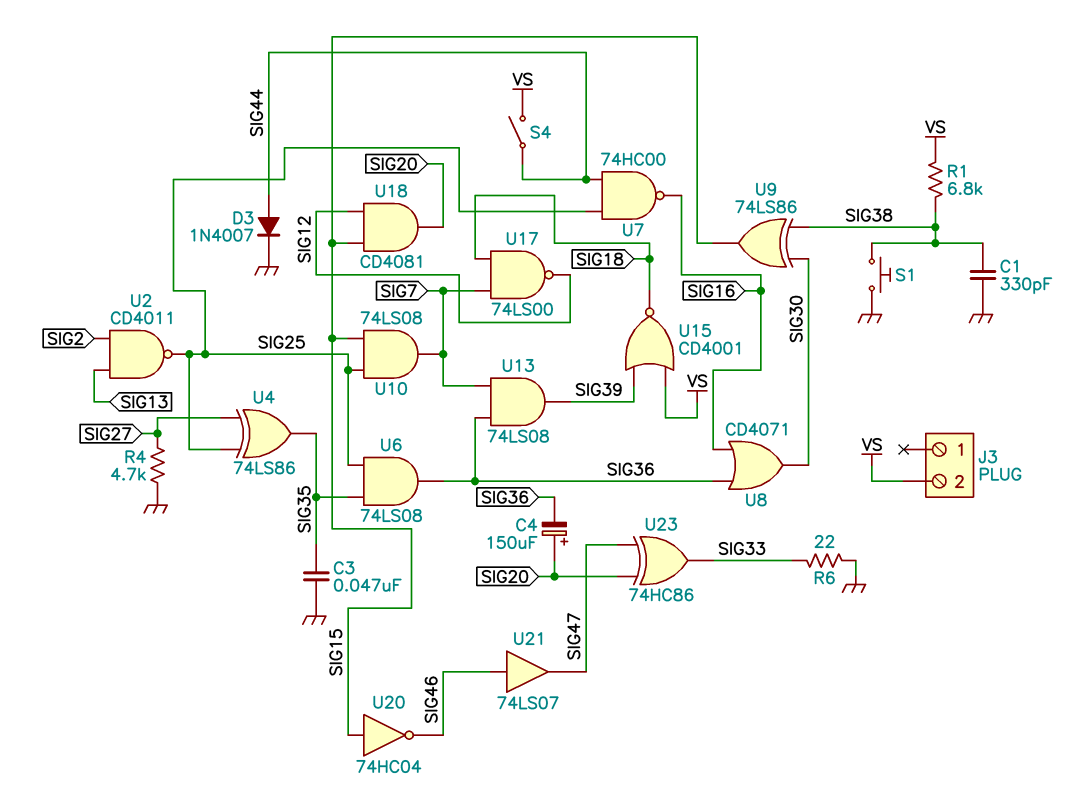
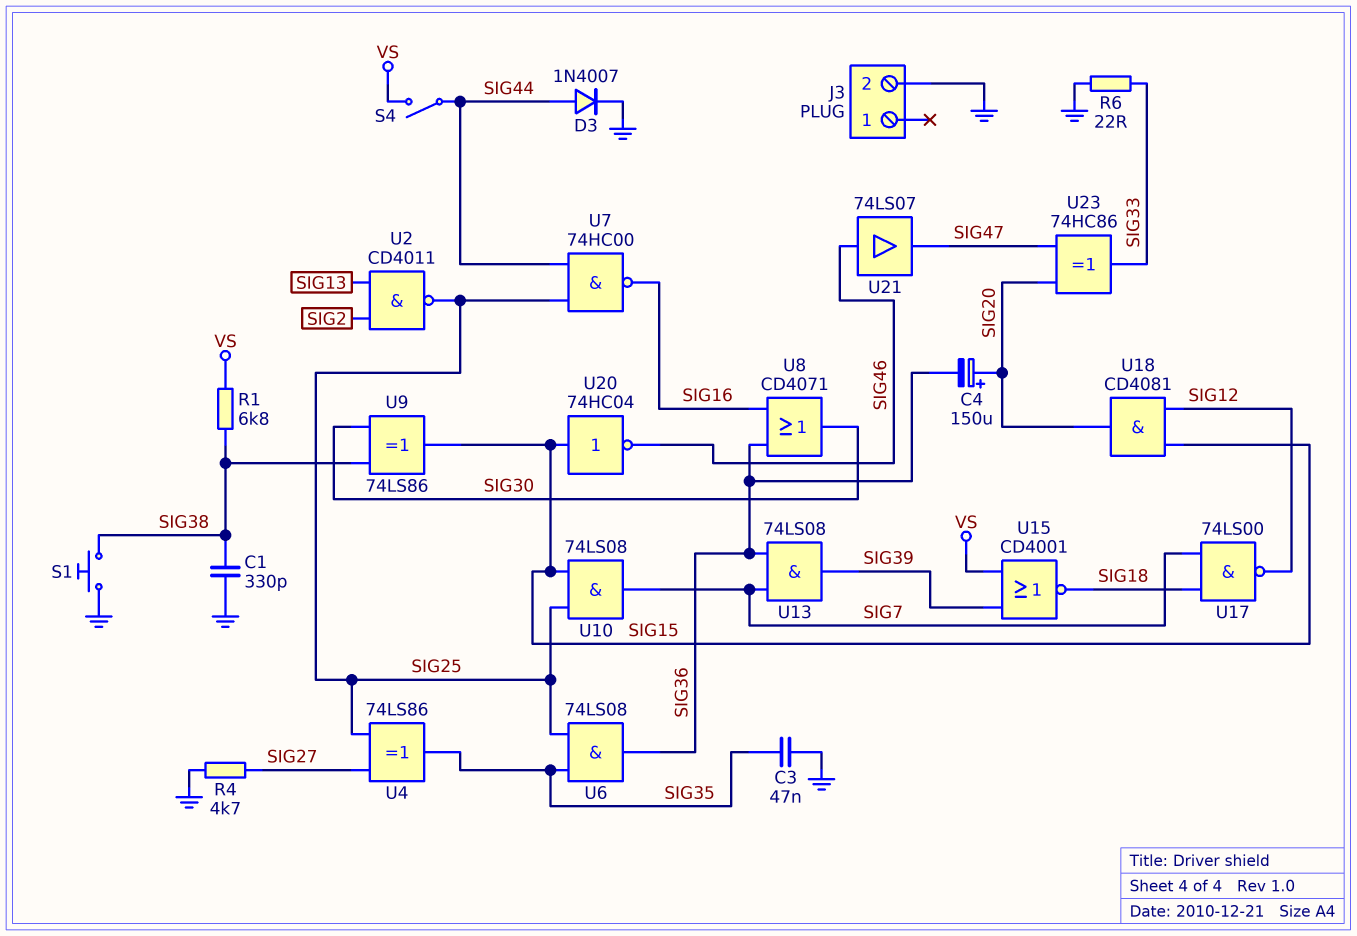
J3 pin 2: VS -> GND

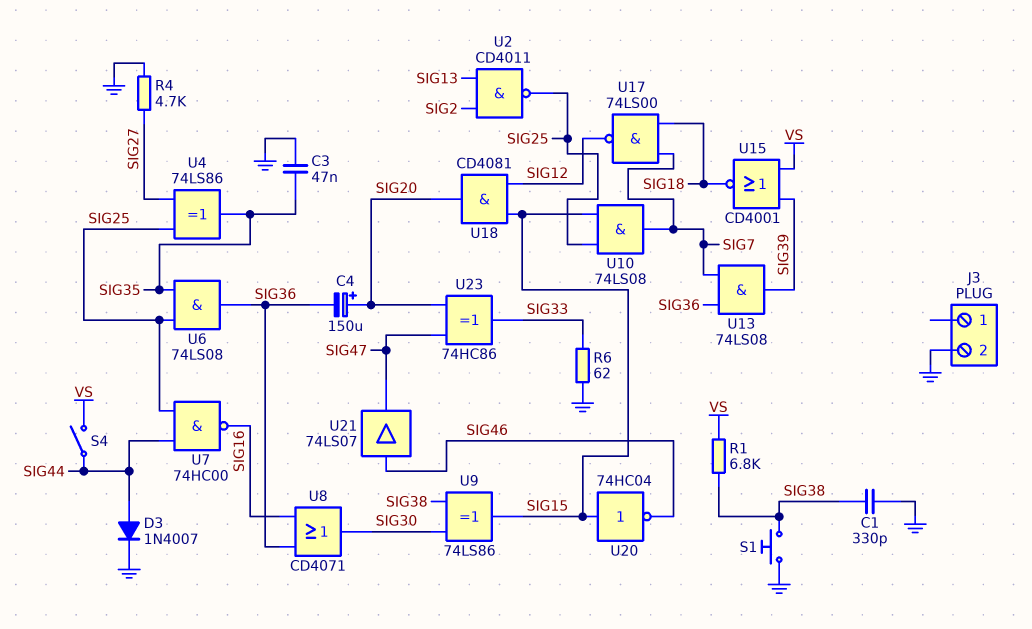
R6: 22 (GND, SIG33) -> 62 (GND, SIG33)

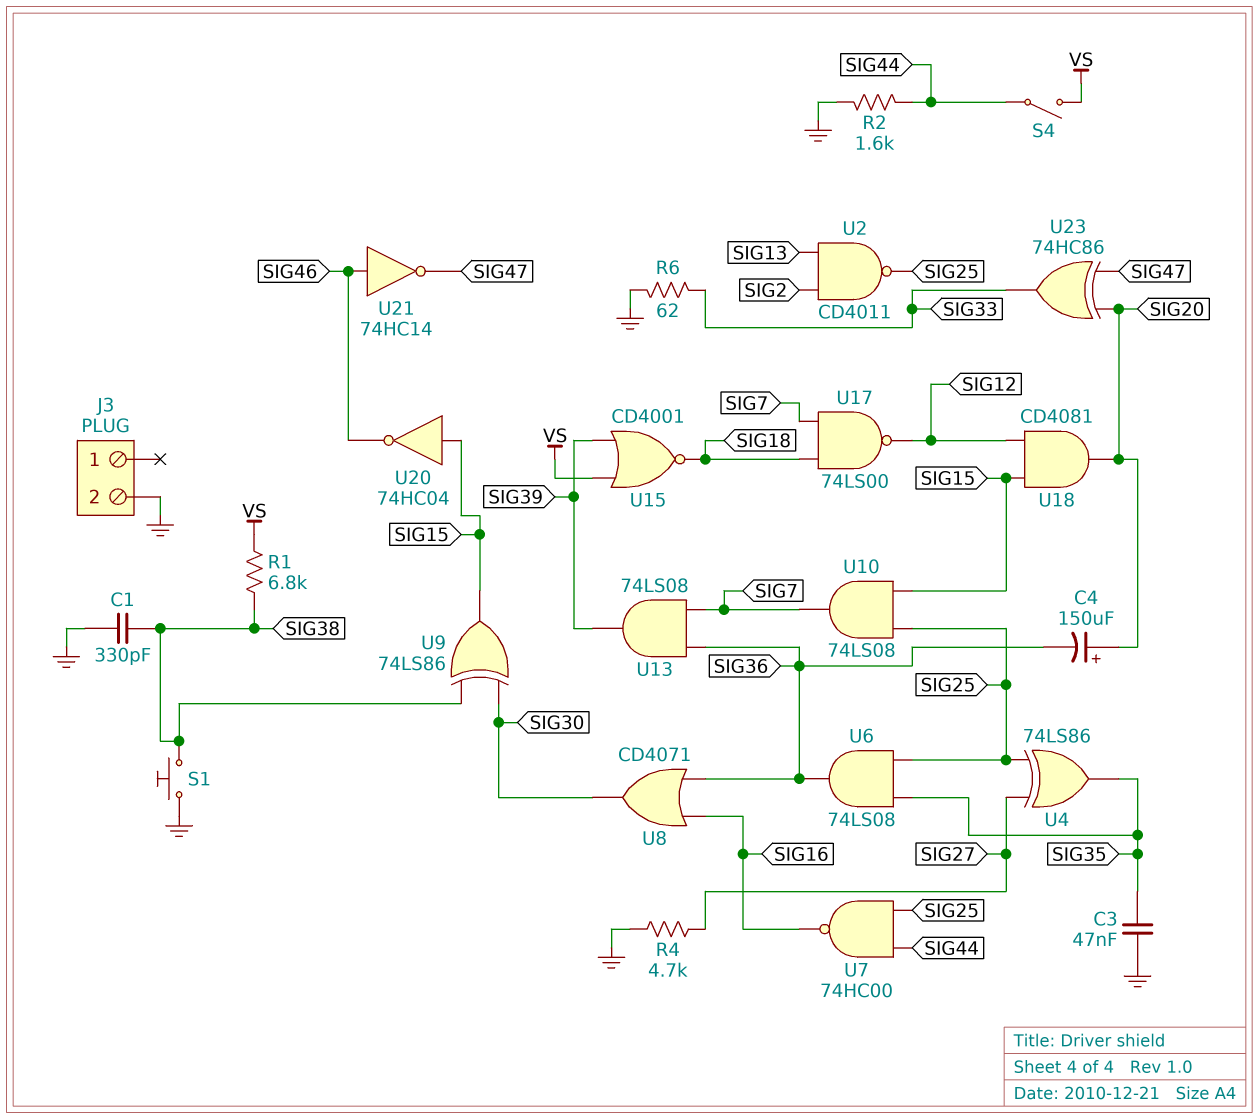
D3: diode 1N4007 (A SIG44, K GND) -> none
R2: none -> 1.6k (GND, SIG44)
U21: buffer 74LS07 (in SIG46, out SIG47) -> NOT 74HC14 (in SIG46, out SIG47)

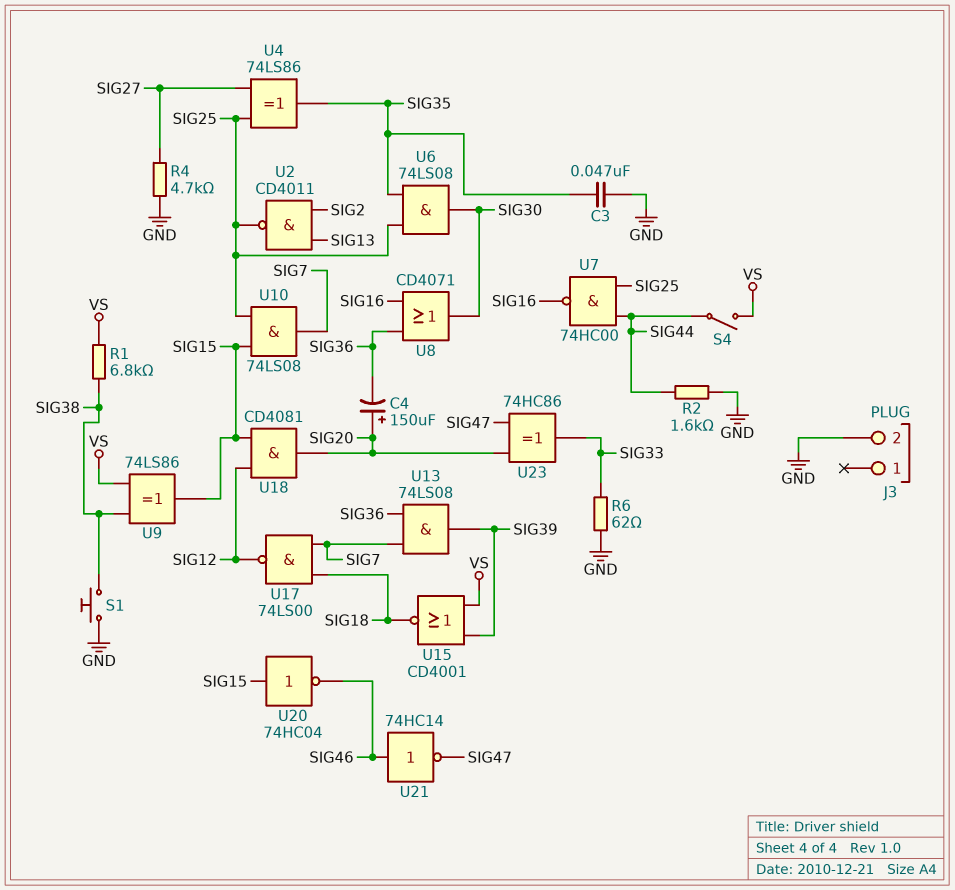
C1: 330pF (GND, SIG38) -> none
U6: AND 74LS08 (in SIG25, in SIG35, out SIG36) -> AND 74LS08 (in SIG25, in SIG35, out SIG30)
U9: XOR 74LS86 (in SIG30, in SIG38, out SIG15) -> XOR 74LS86 (in SIG38, in VS, out SIG15)

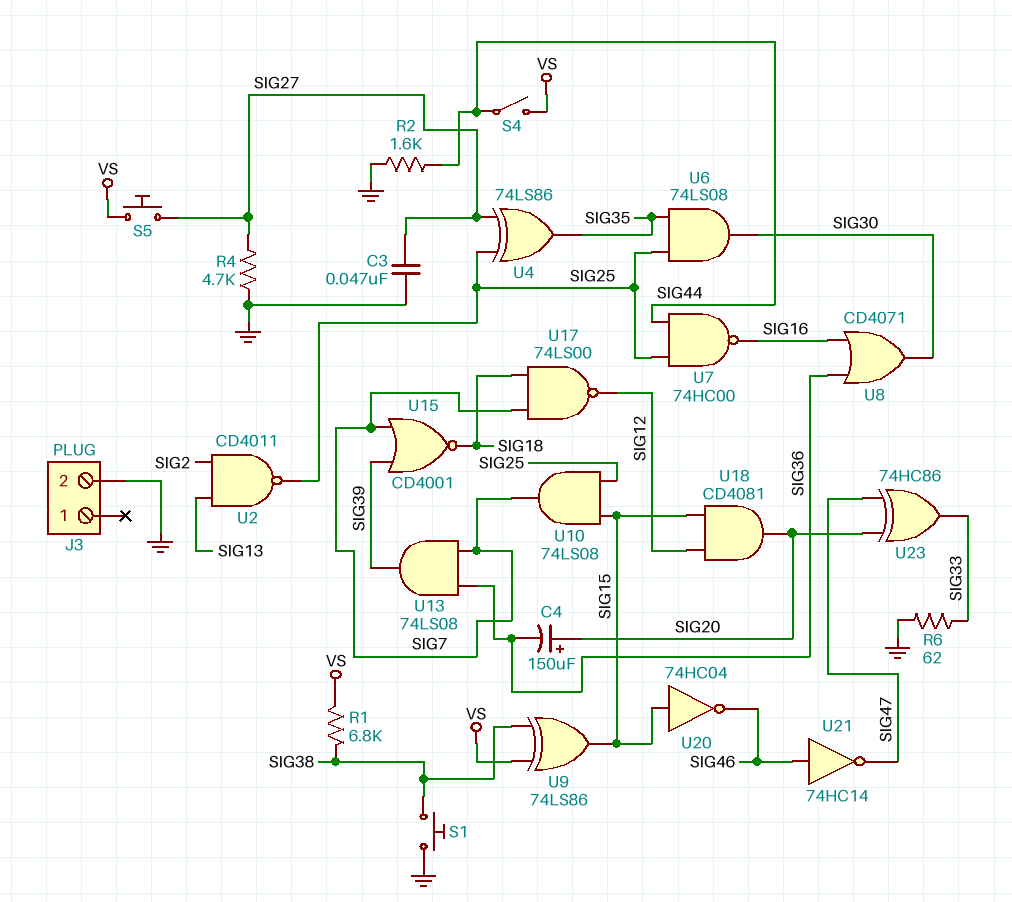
C3: 47nF (GND, SIG35) -> 47nF (GND, SIG27)
S5: none -> button (SIG27, VS)
U15: NOR CD4001 (in SIG39, in VS, out SIG18) -> NOR CD4001 (in SIG7, in SIG39, out SIG18)

